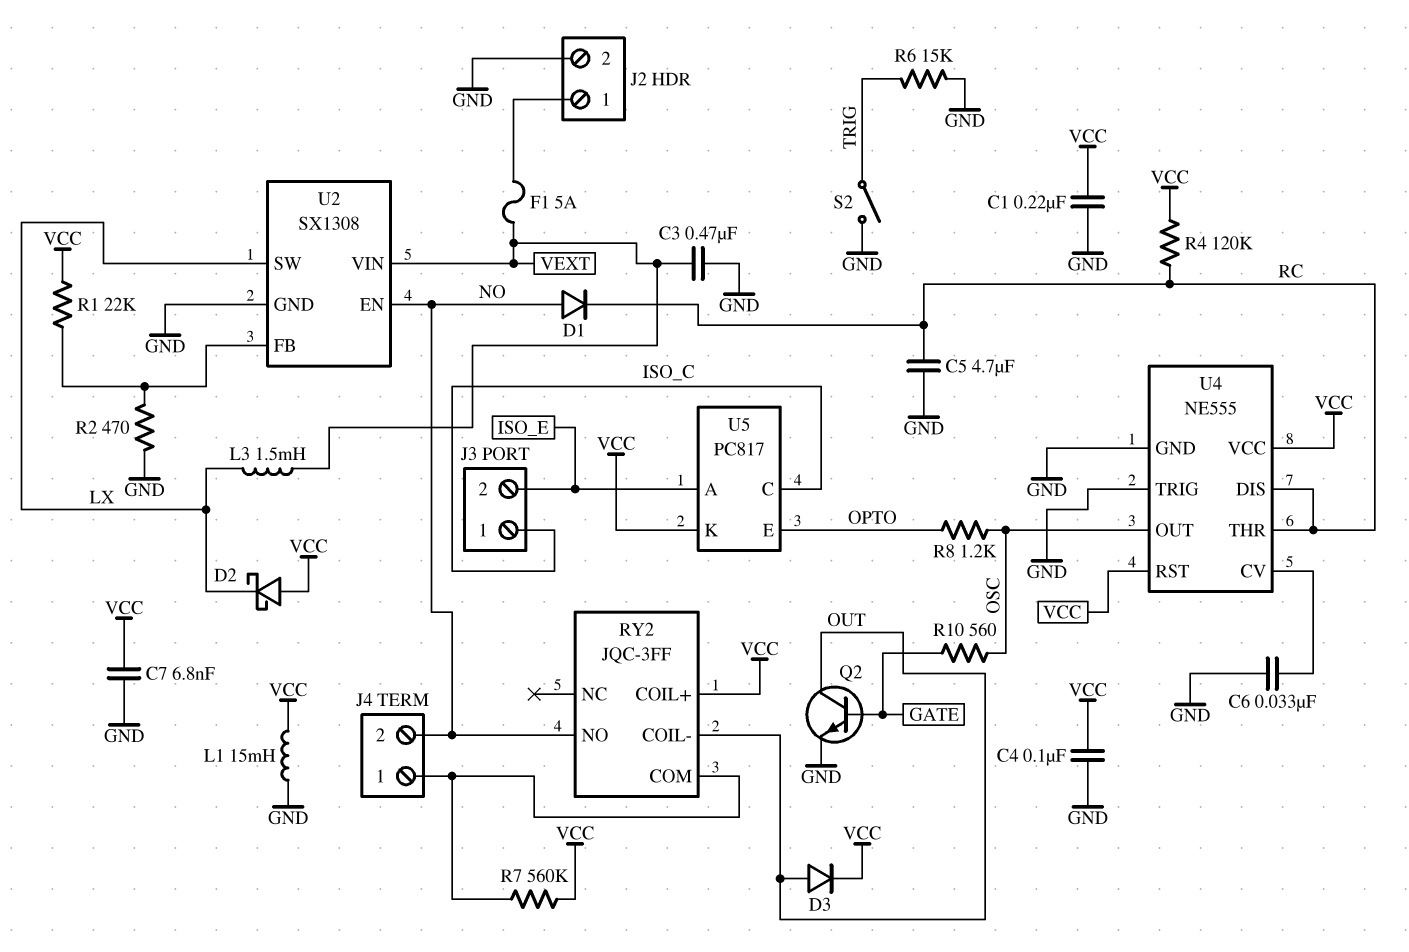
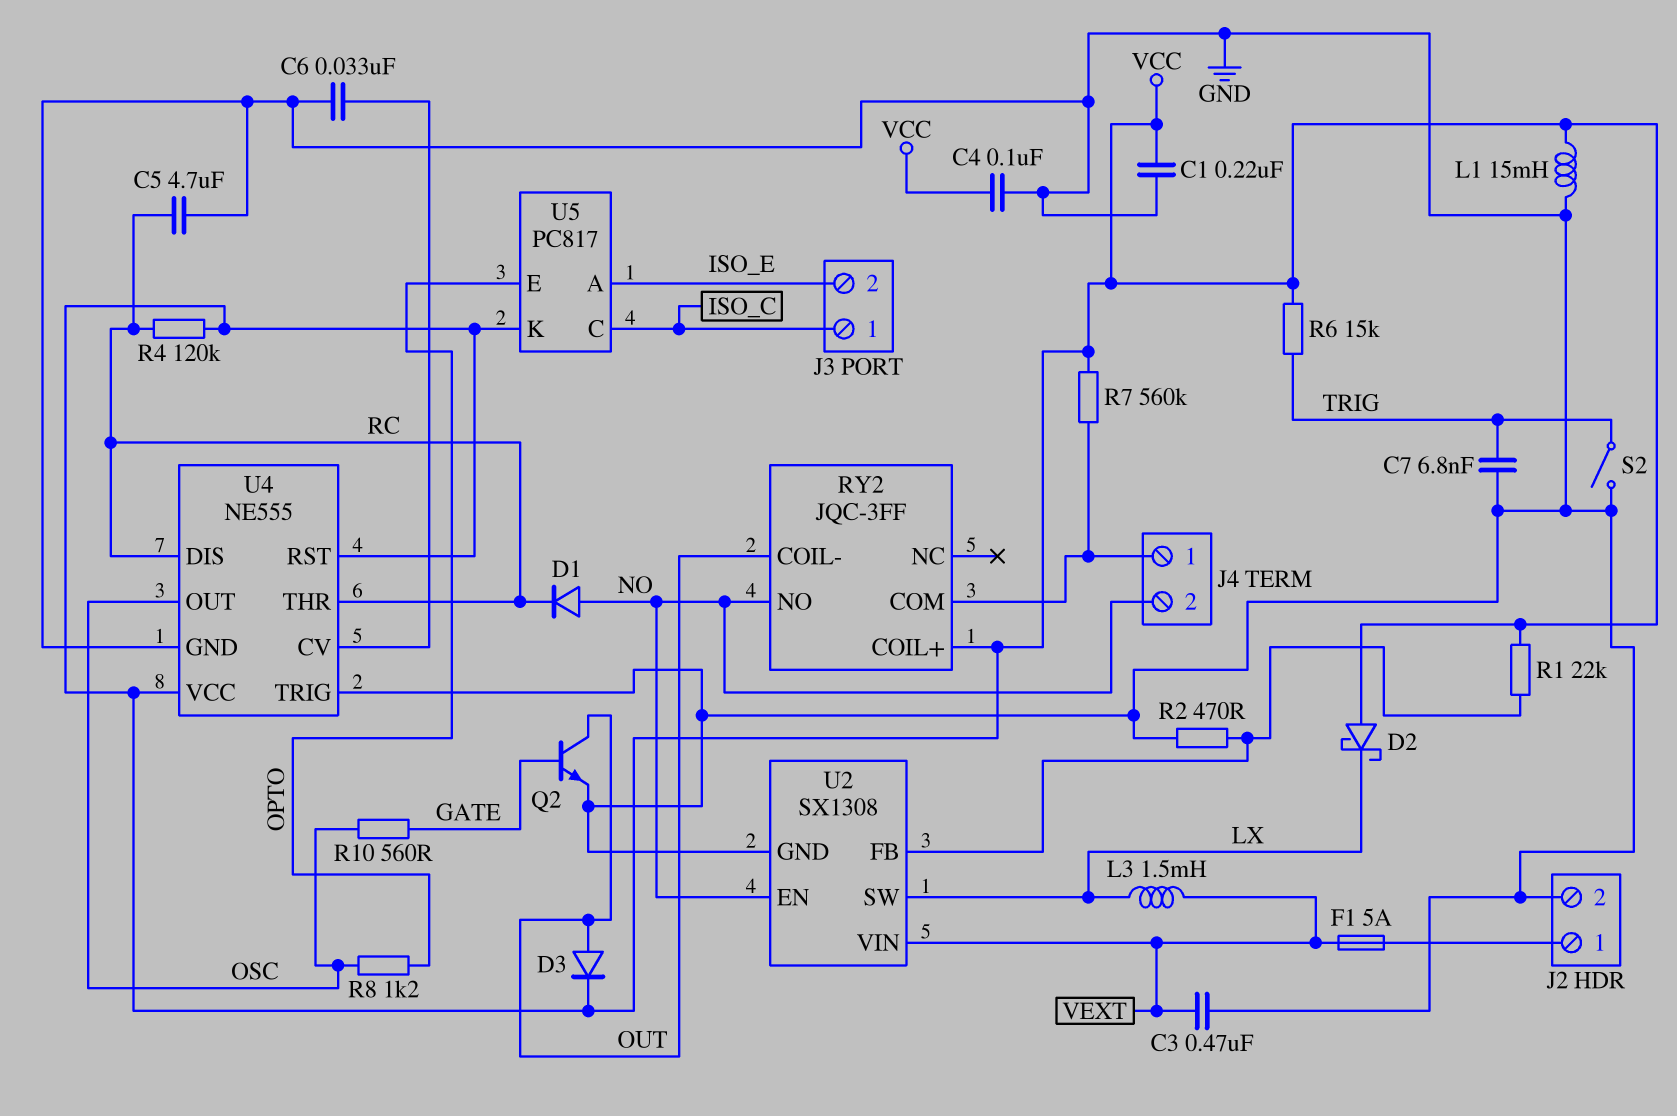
C7: 6.8nF (GND, VCC) -> 6.8nF (GND, TRIG)
R6: 15k (GND, TRIG) -> 15k (TRIG, VCC)

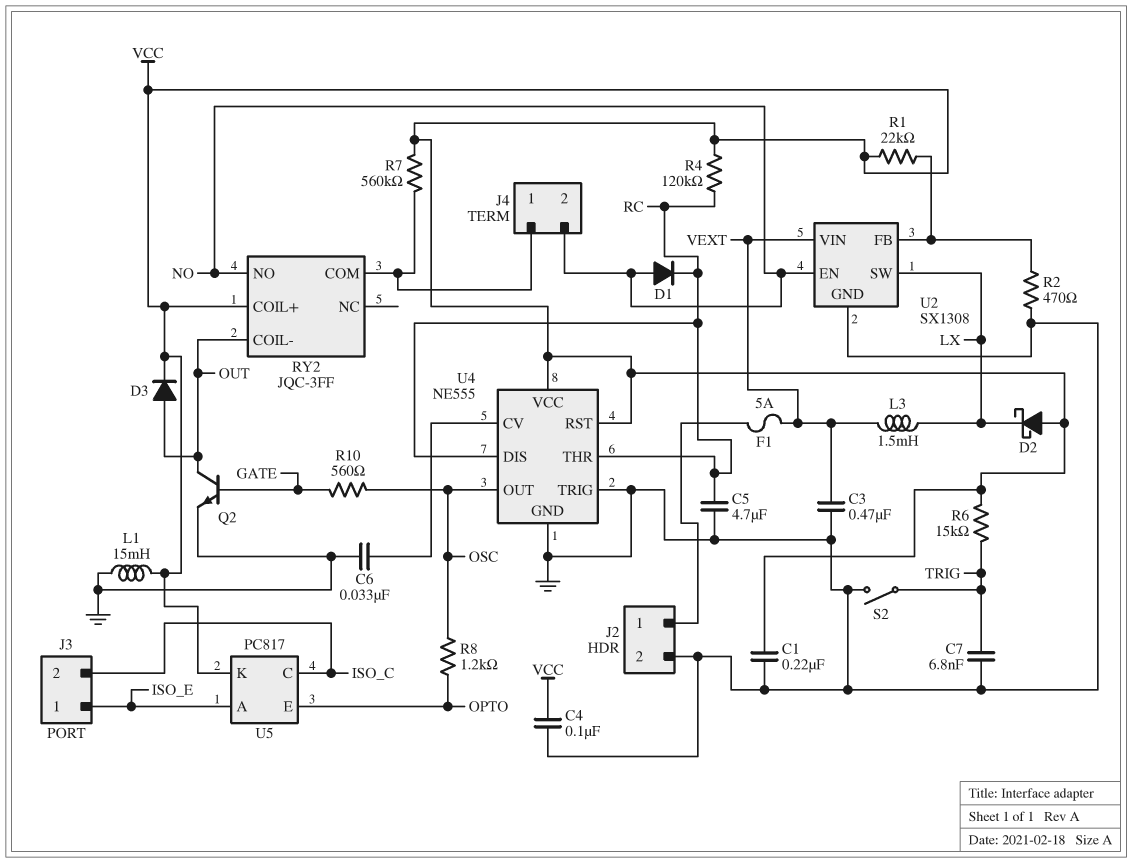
J3 pin 1: ISO_C -> ISO_E
J3 pin 2: ISO_E -> ISO_C

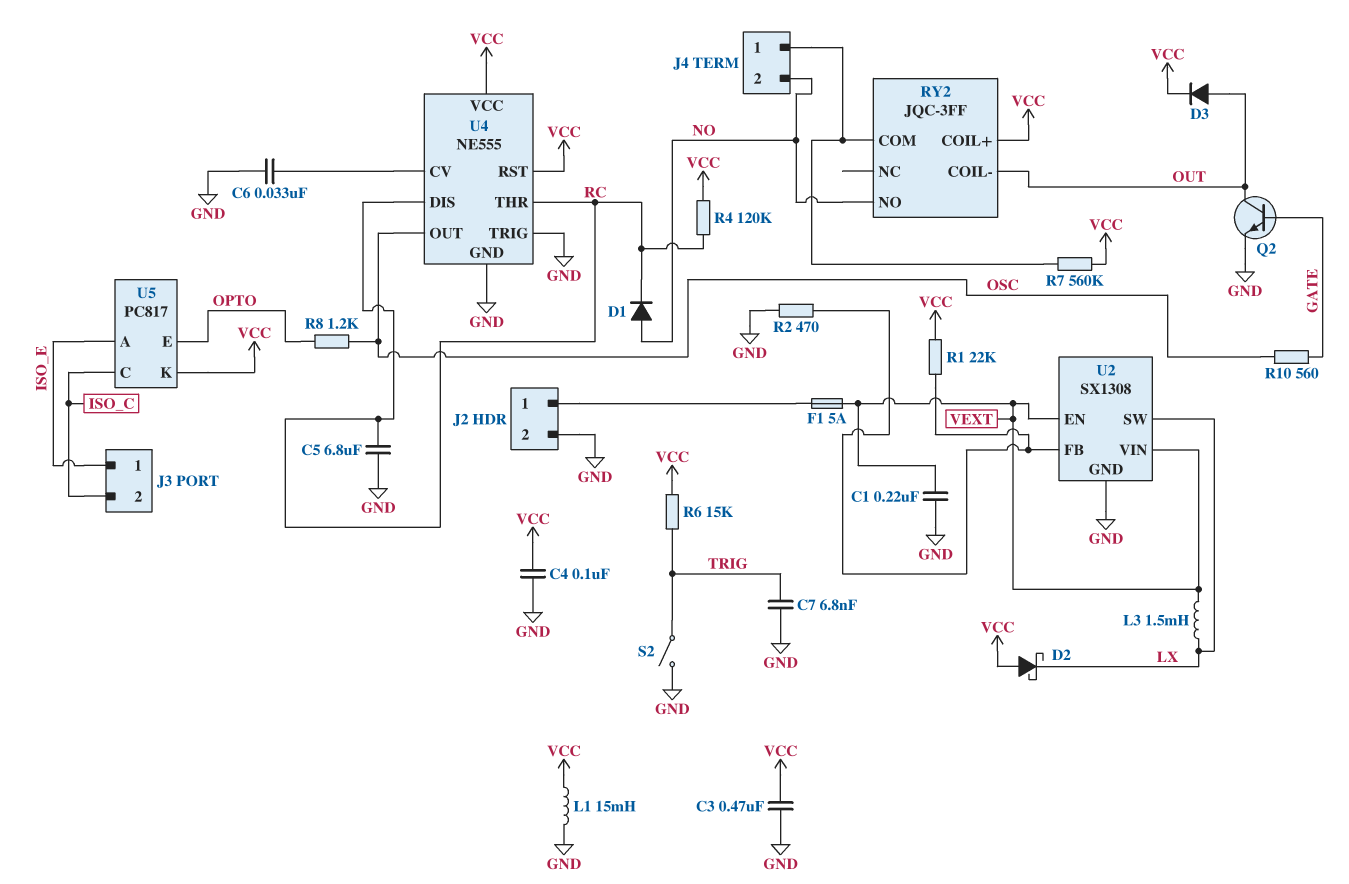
C1: 220nF (GND, VCC) -> 220nF (GND, VEXT)
C3: 470nF (GND, VEXT) -> 470nF (GND, VCC)
C5: 4.7uF (GND, RC) -> 6.8uF (GND, RC)
U2 pin EN: NO -> VEXT

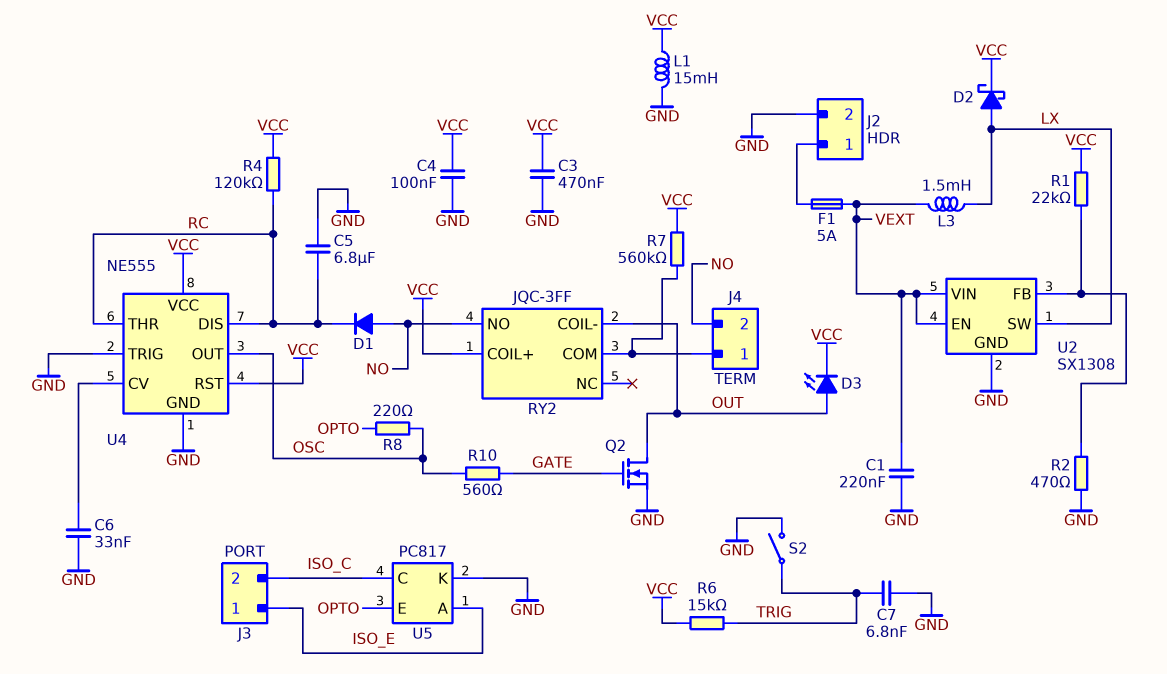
D2: schottky (A VCC, K LX) -> schottky (A LX, K VCC)
D3: diode (A OUT, K VCC) -> LED (A OUT, K VCC)
Q2: NPN (B GATE, C OUT, E GND) -> NMOS (G GATE, D OUT, S GND)
R8: 1.2k (OPTO, OSC) -> 220 (OPTO, OSC)
U5 pin K: VCC -> GND

